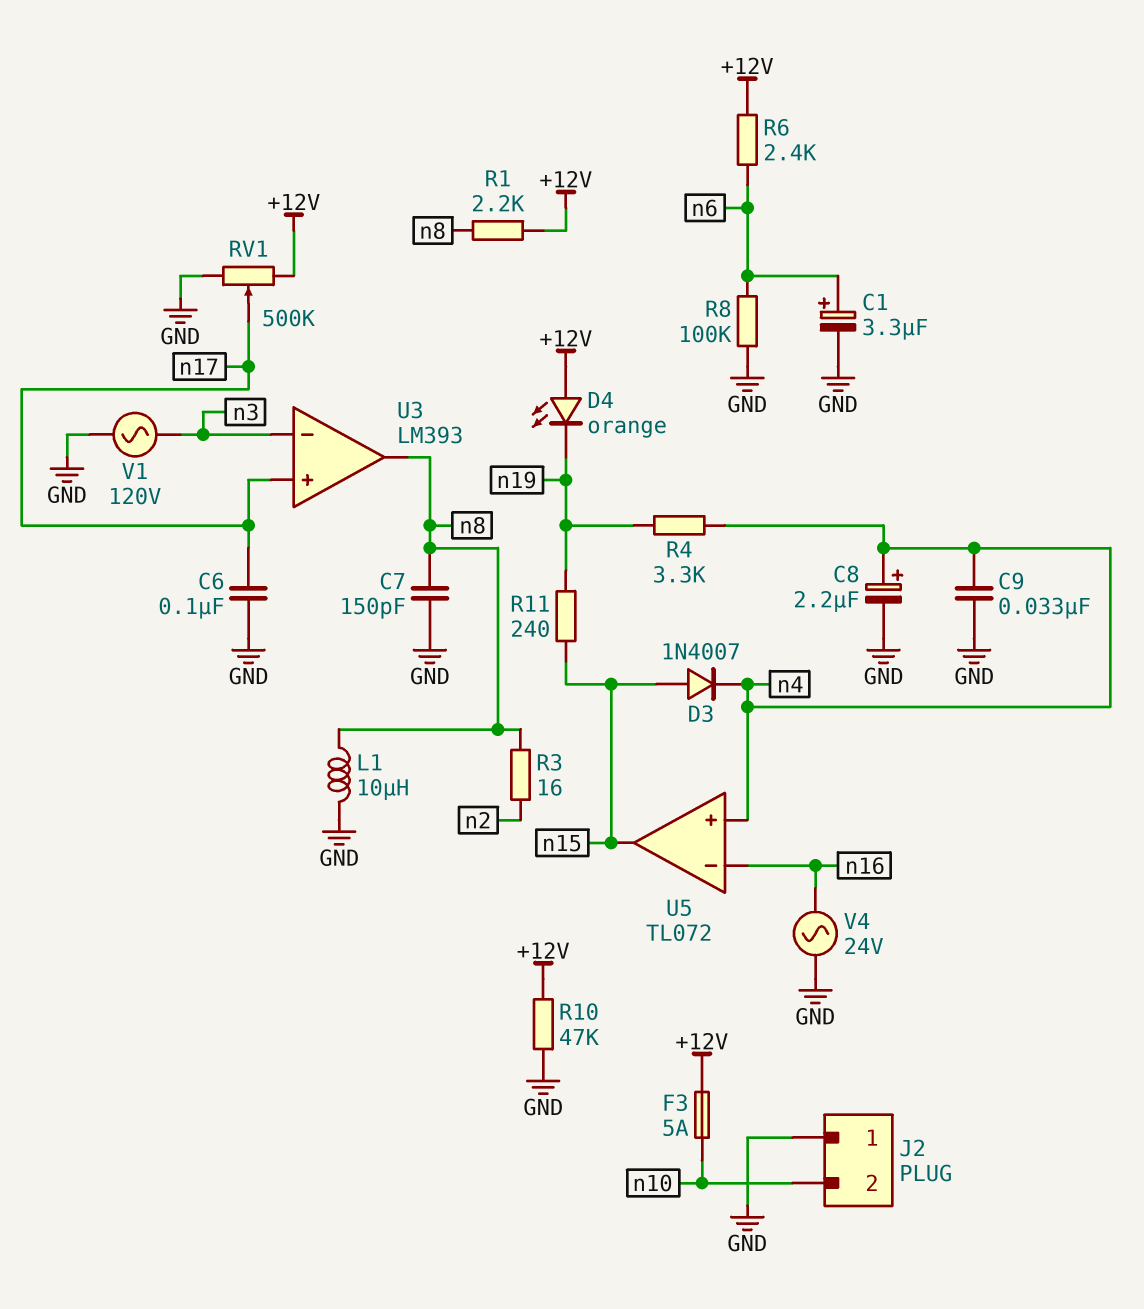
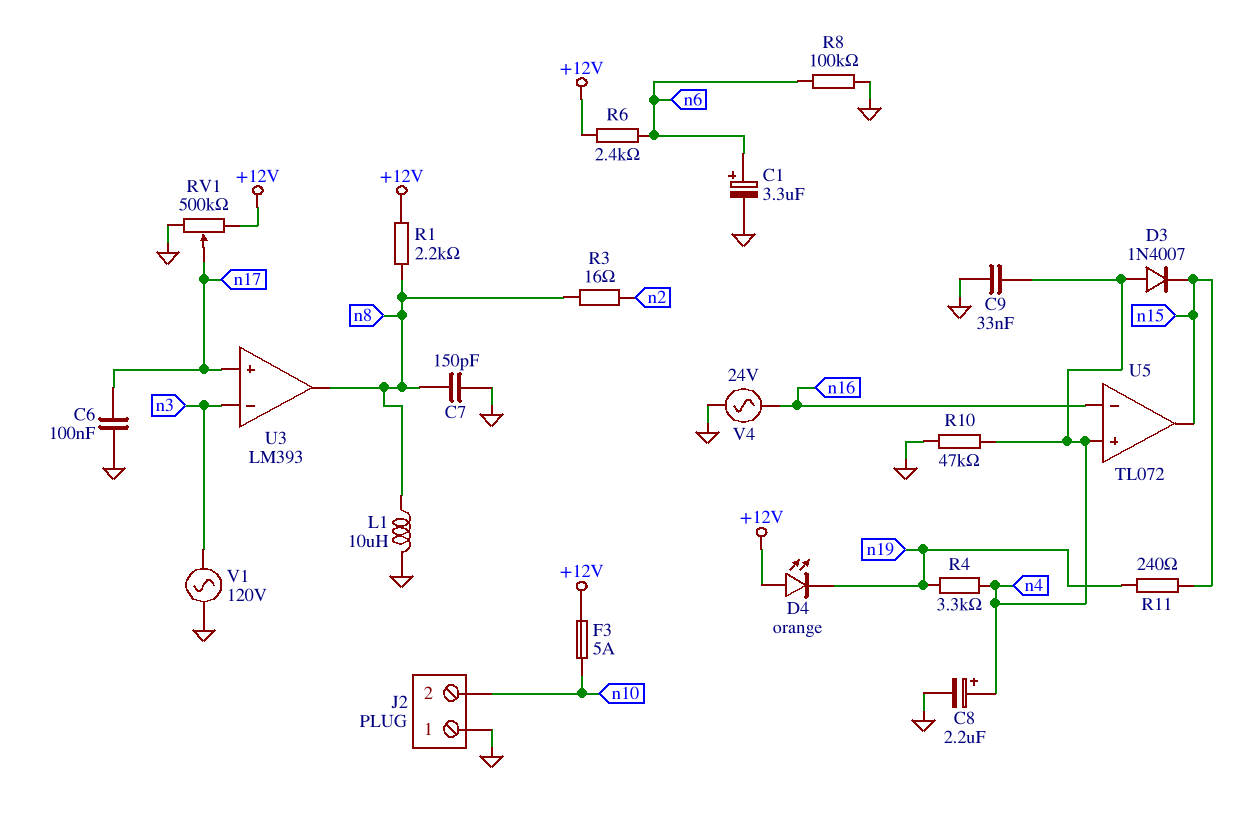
D3: diode 1N4007 (A n15, K n4) -> diode 1N4007 (A n4, K n15)
R10: 47k (+12V, GND) -> 47k (GND, n4)

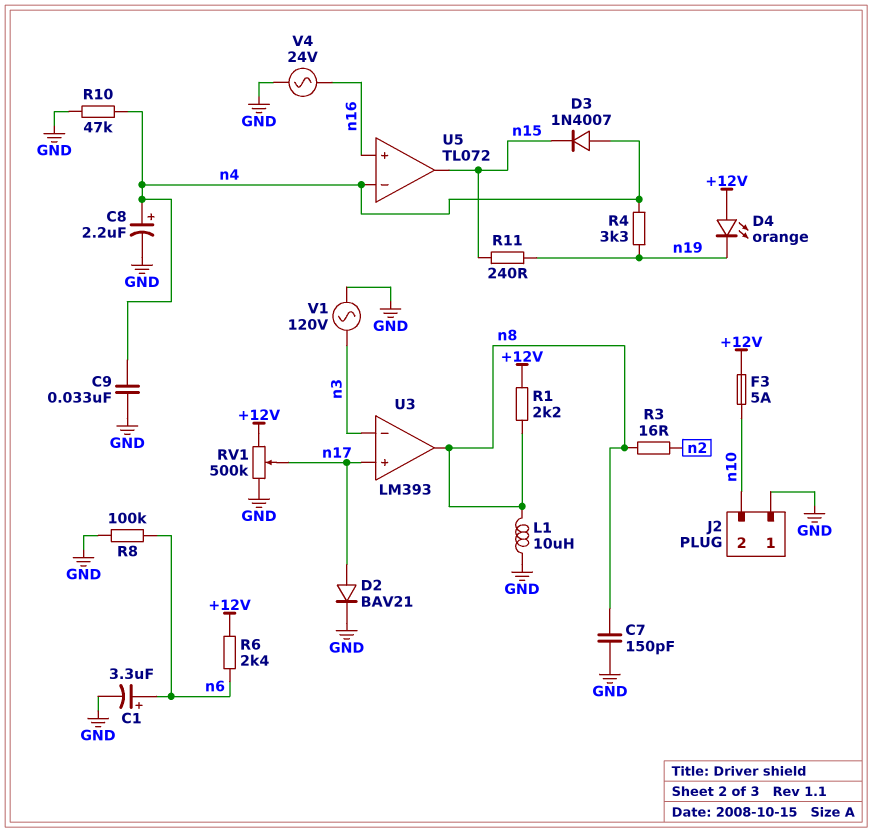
C6: 100nF (GND, n17) -> none
D2: none -> diode BAV21 (A n17, K GND)
U5 pin in+: n4 -> n16
U5 pin in-: n16 -> n4

